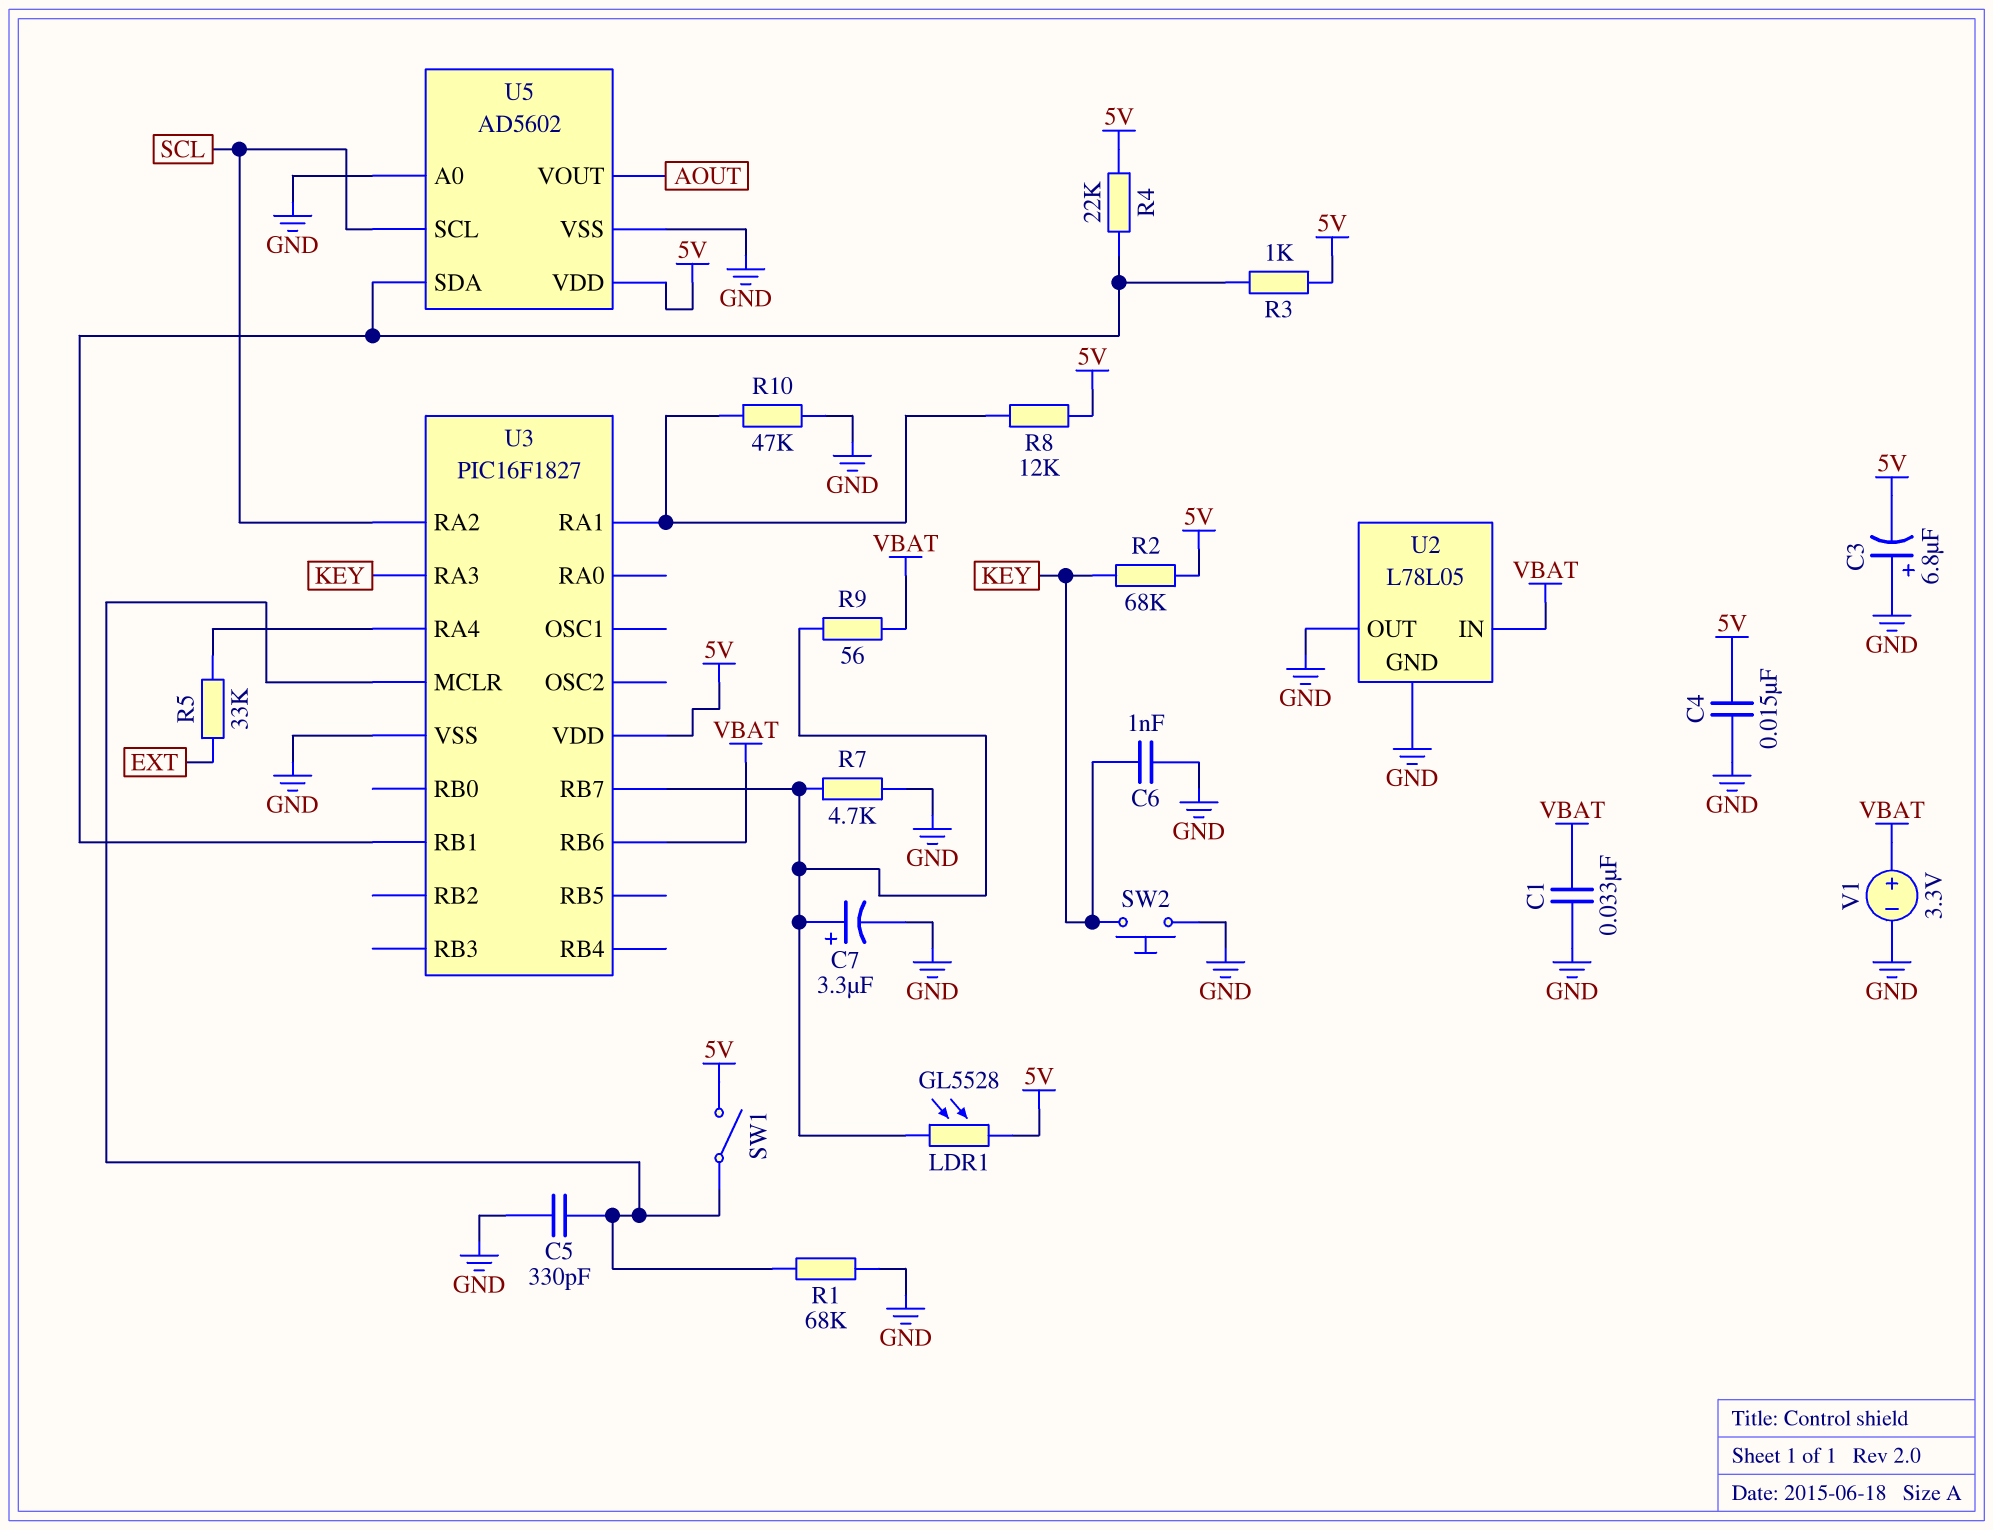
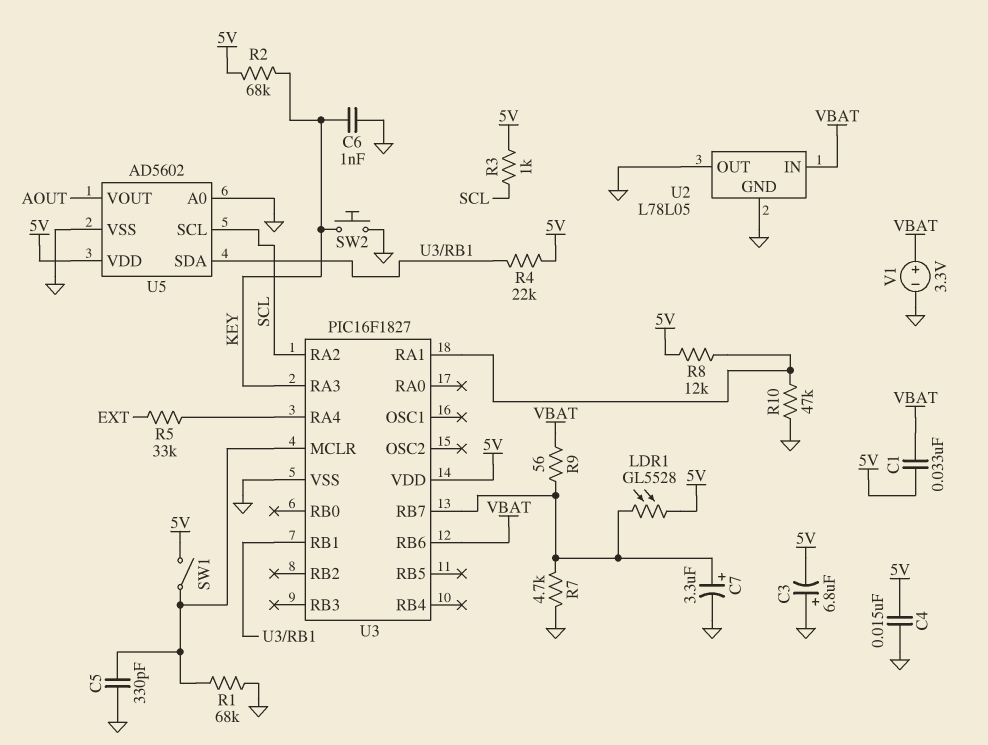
C1: 33nF (GND, VBAT) -> 33nF (5V, VBAT)
R3: 1k (5V, U3/RB1) -> 1k (5V, SCL)

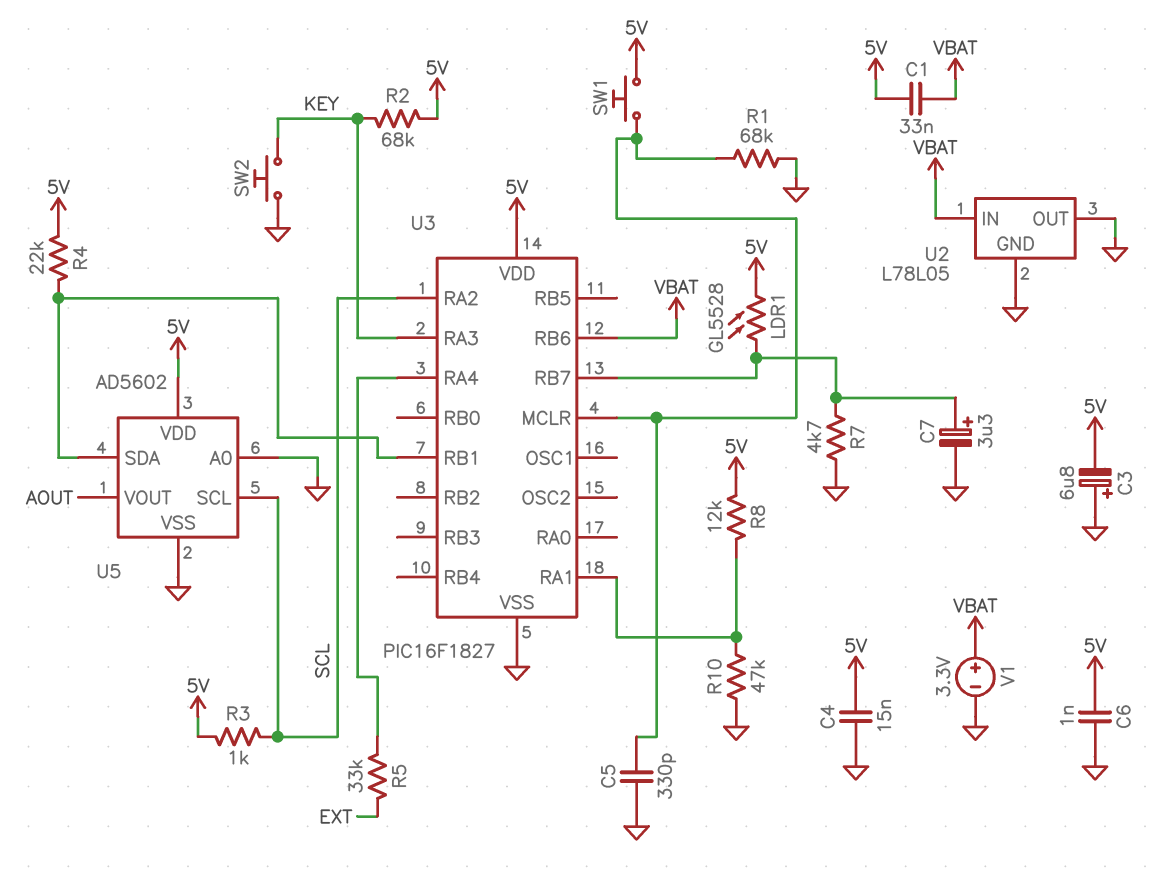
C6: 1nF (GND, KEY) -> 1nF (5V, GND)
R9: 56 (U3/RB7, VBAT) -> none
SW1: switch (5V, U3/MCLR) -> button (5V, U3/MCLR)

